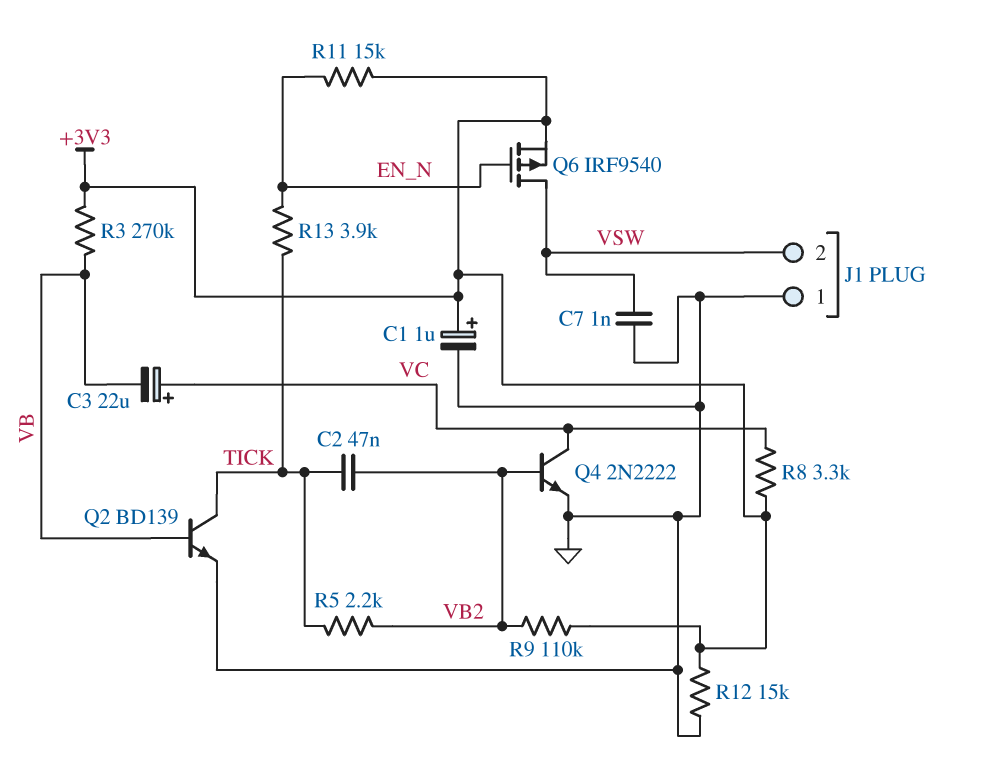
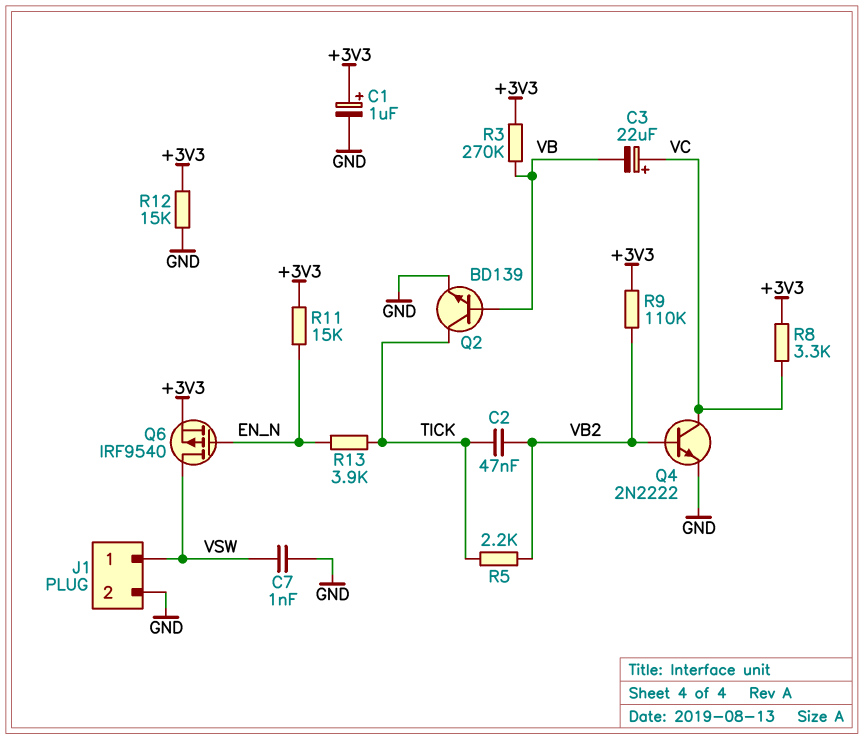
J1 pin 1: GND -> VSW
J1 pin 2: VSW -> GND

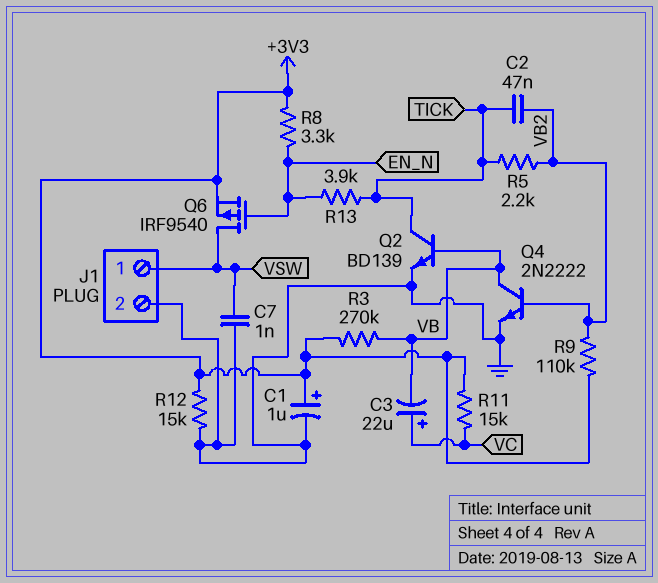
Q4: NPN 2N2222 (B VB2, C VC, E GND) -> NPN 2N2222 (B VB2, C VB, E GND)
R8: 3.3k (+3V3, VC) -> 3.3k (+3V3, EN_N)
R11: 15k (+3V3, EN_N) -> 15k (+3V3, VC)

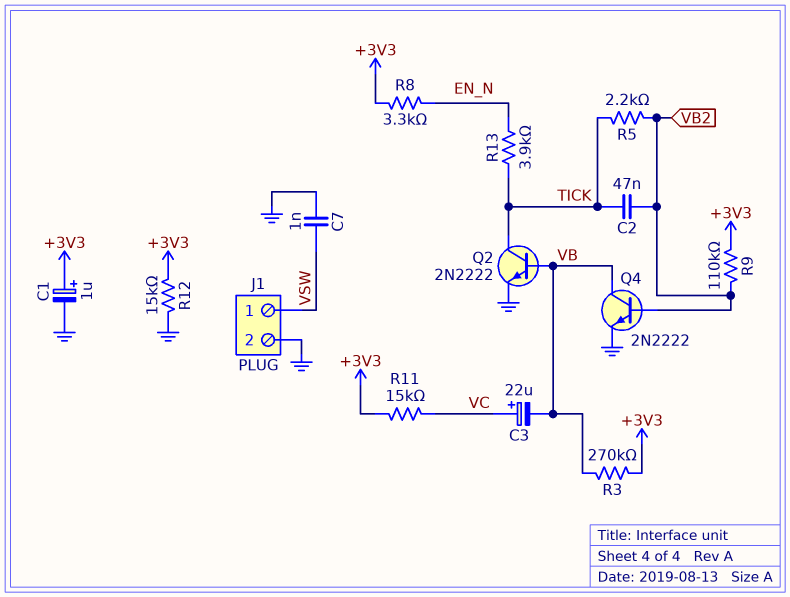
Q2: NPN BD139 (B VB, C TICK, E GND) -> NPN 2N2222 (B VB, C TICK, E GND)
Q6: PMOS IRF9540 (G EN_N, D VSW, S +3V3) -> none

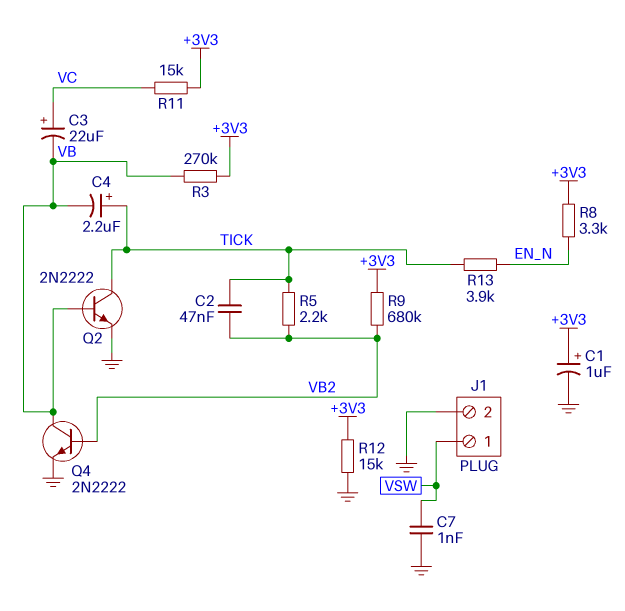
C4: none -> 2.2uF (plus TICK, minus VB)
R9: 110k (+3V3, VB2) -> 680k (+3V3, VB2)

